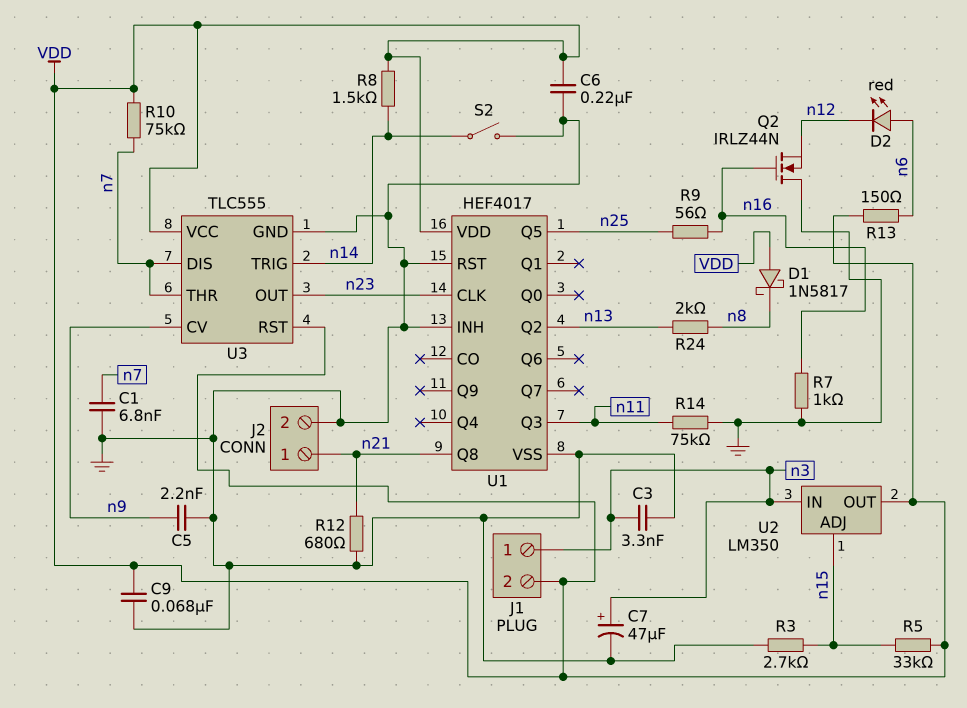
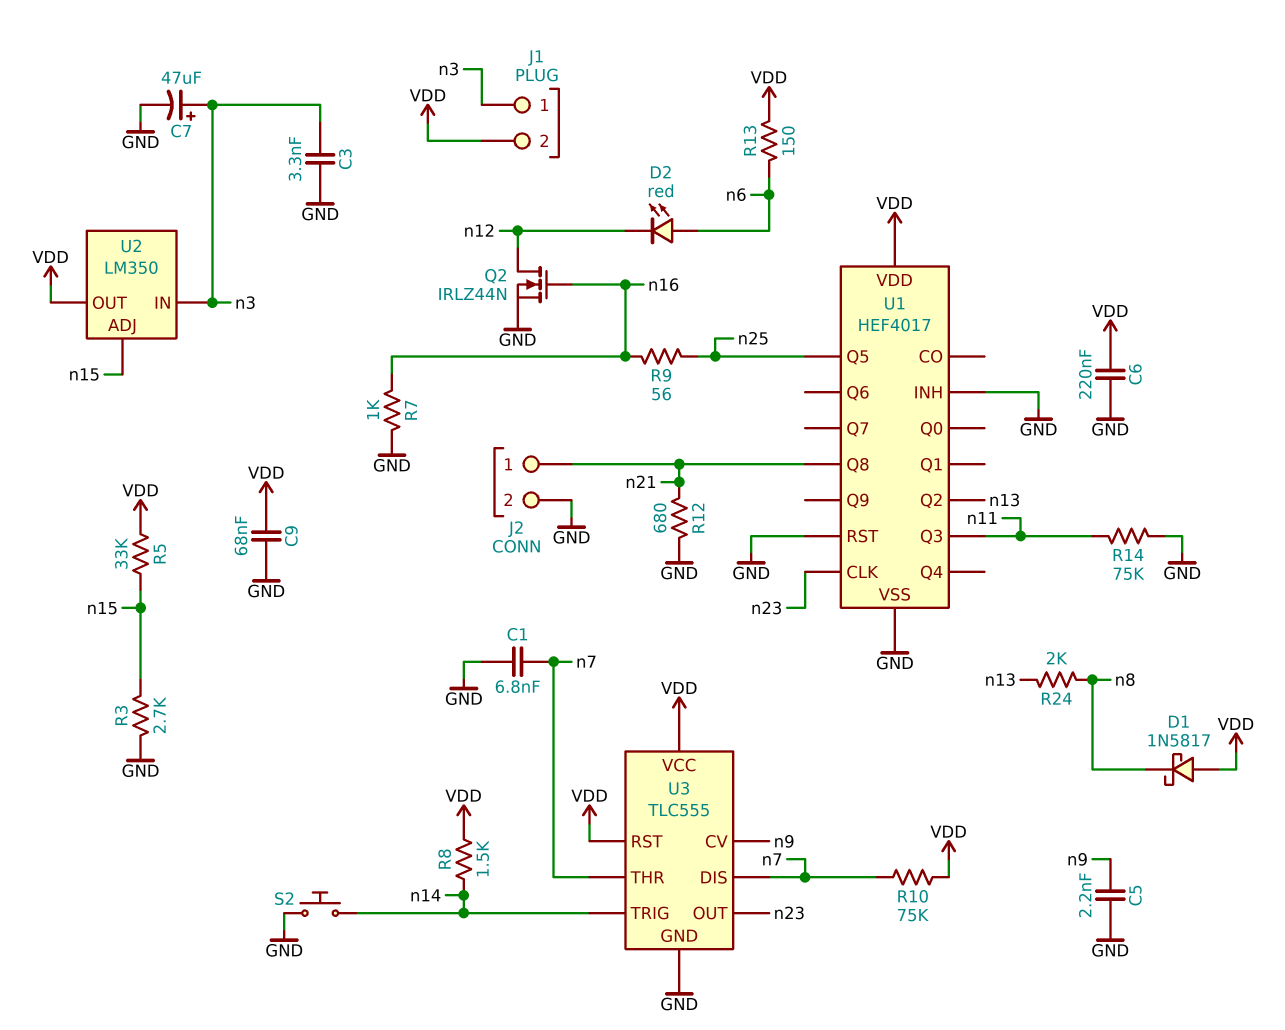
Q2: NMOS IRLZ44N (G n16, D GND, S n12) -> NMOS IRLZ44N (G n16, D n12, S GND)
S2: switch (GND, n14) -> button (GND, n14)

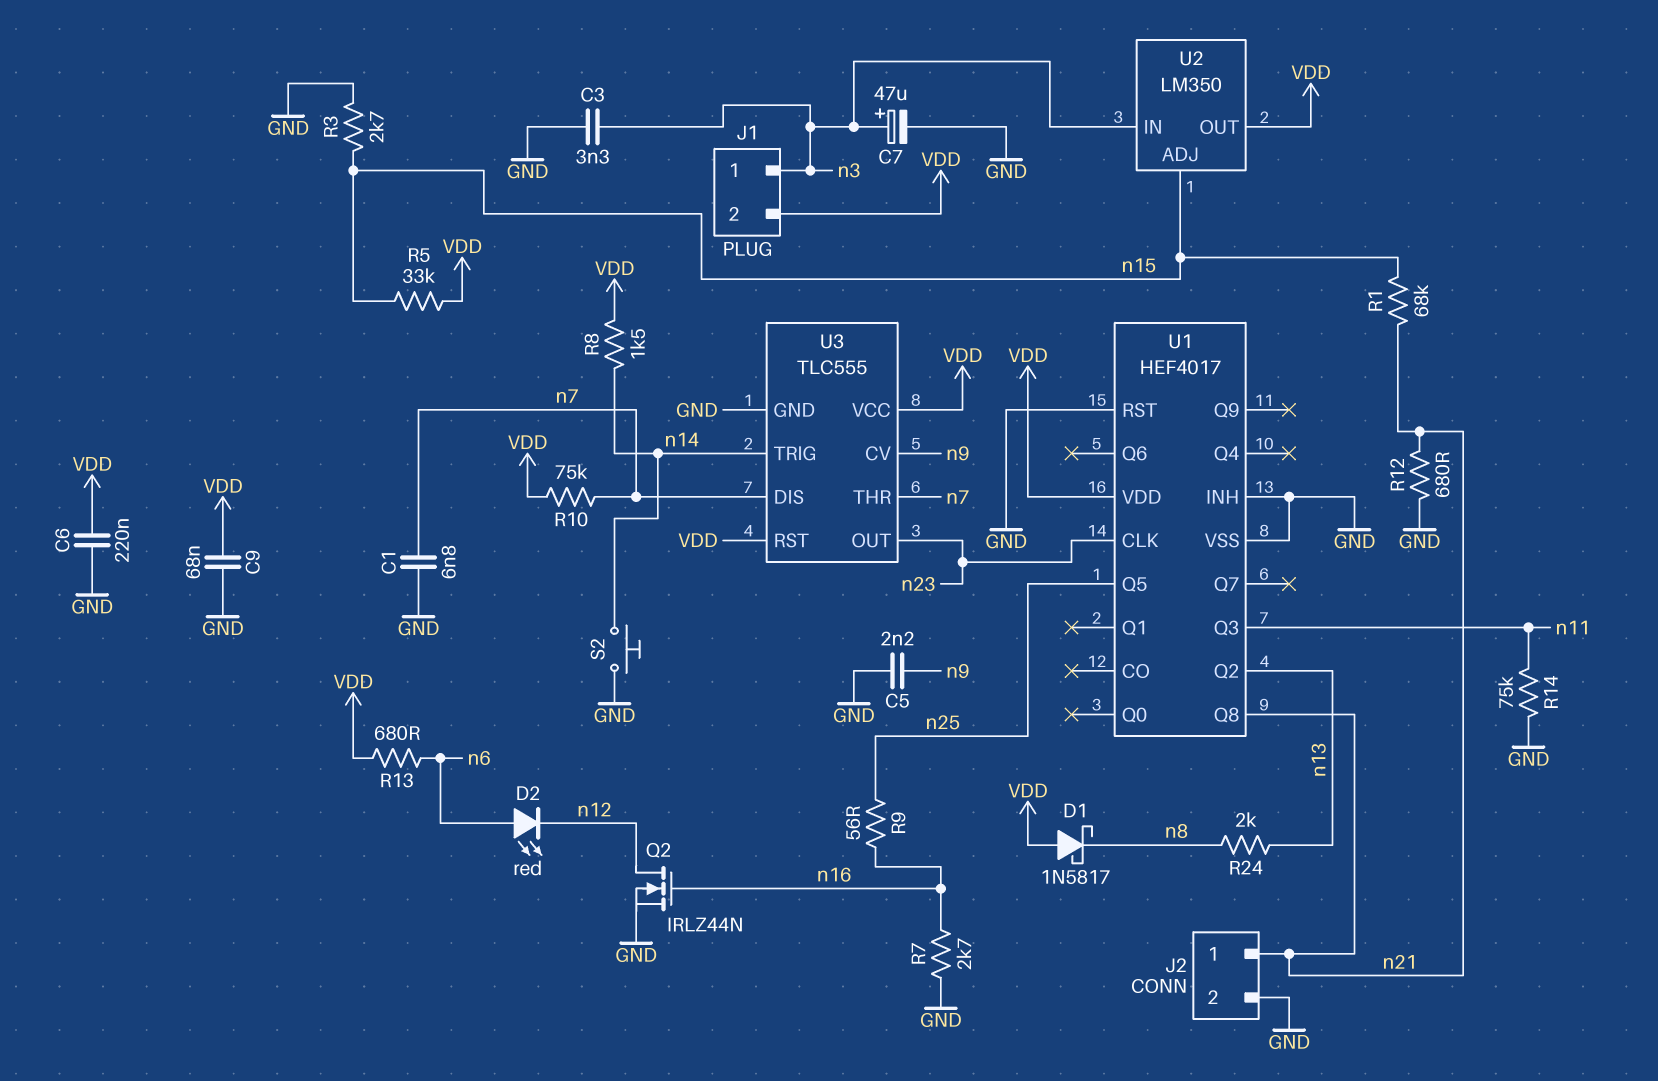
R1: none -> 68k (n15, n21)
R7: 1k (GND, n16) -> 2.7k (GND, n16)
R13: 150 (VDD, n6) -> 680 (VDD, n6)

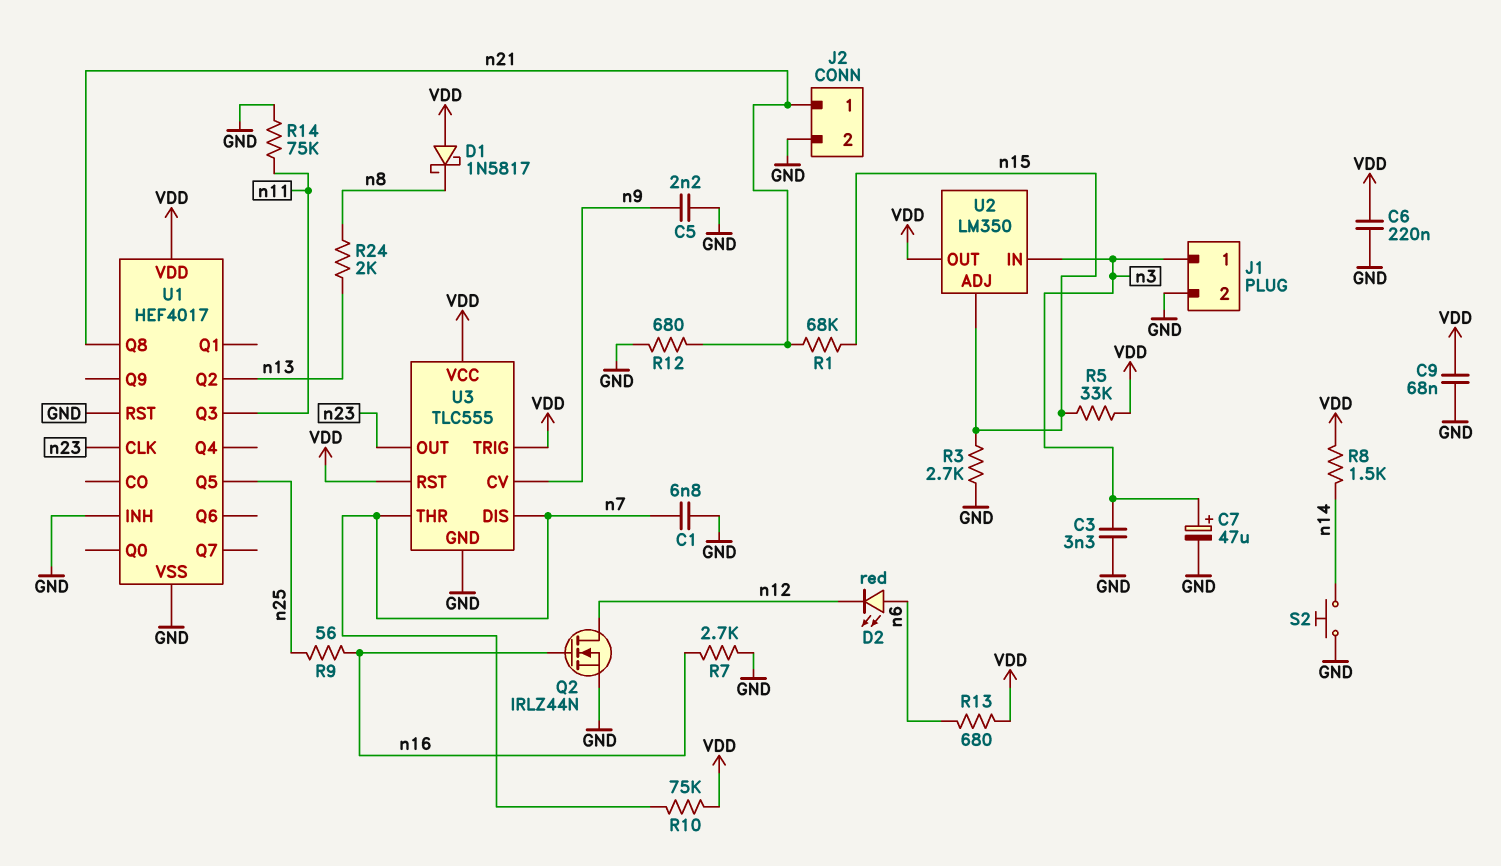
J1 pin 2: VDD -> GND
U3 pin TRIG: n14 -> VDD

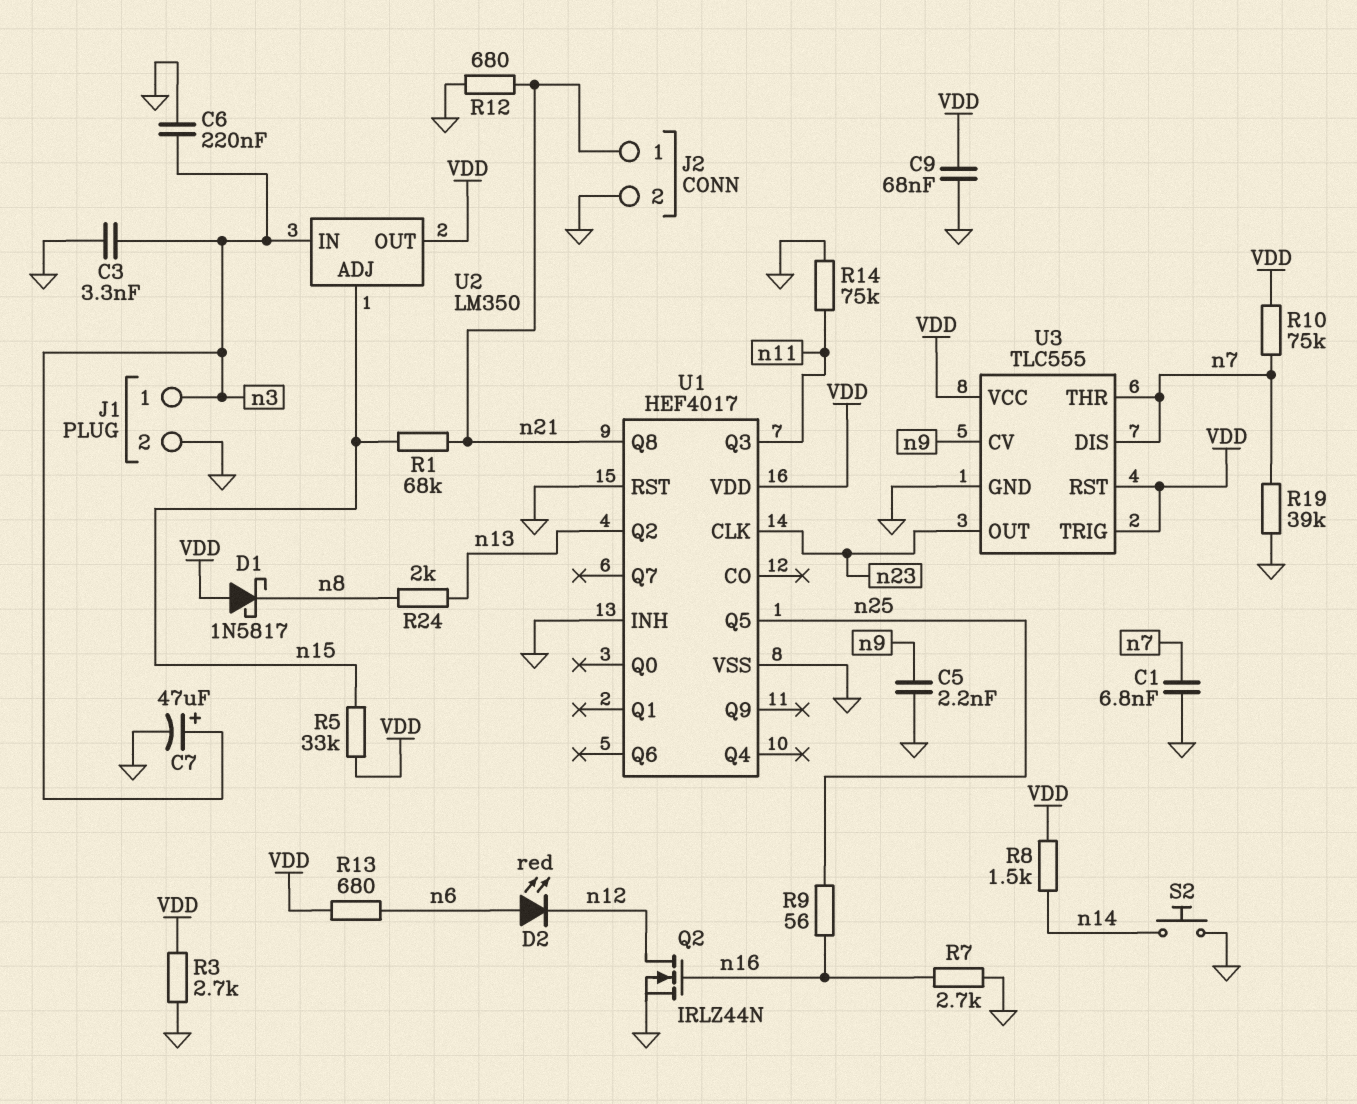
C6: 220nF (GND, VDD) -> 220nF (GND, n3)
R3: 2.7k (GND, n15) -> 2.7k (GND, VDD)
R19: none -> 39k (GND, n7)

